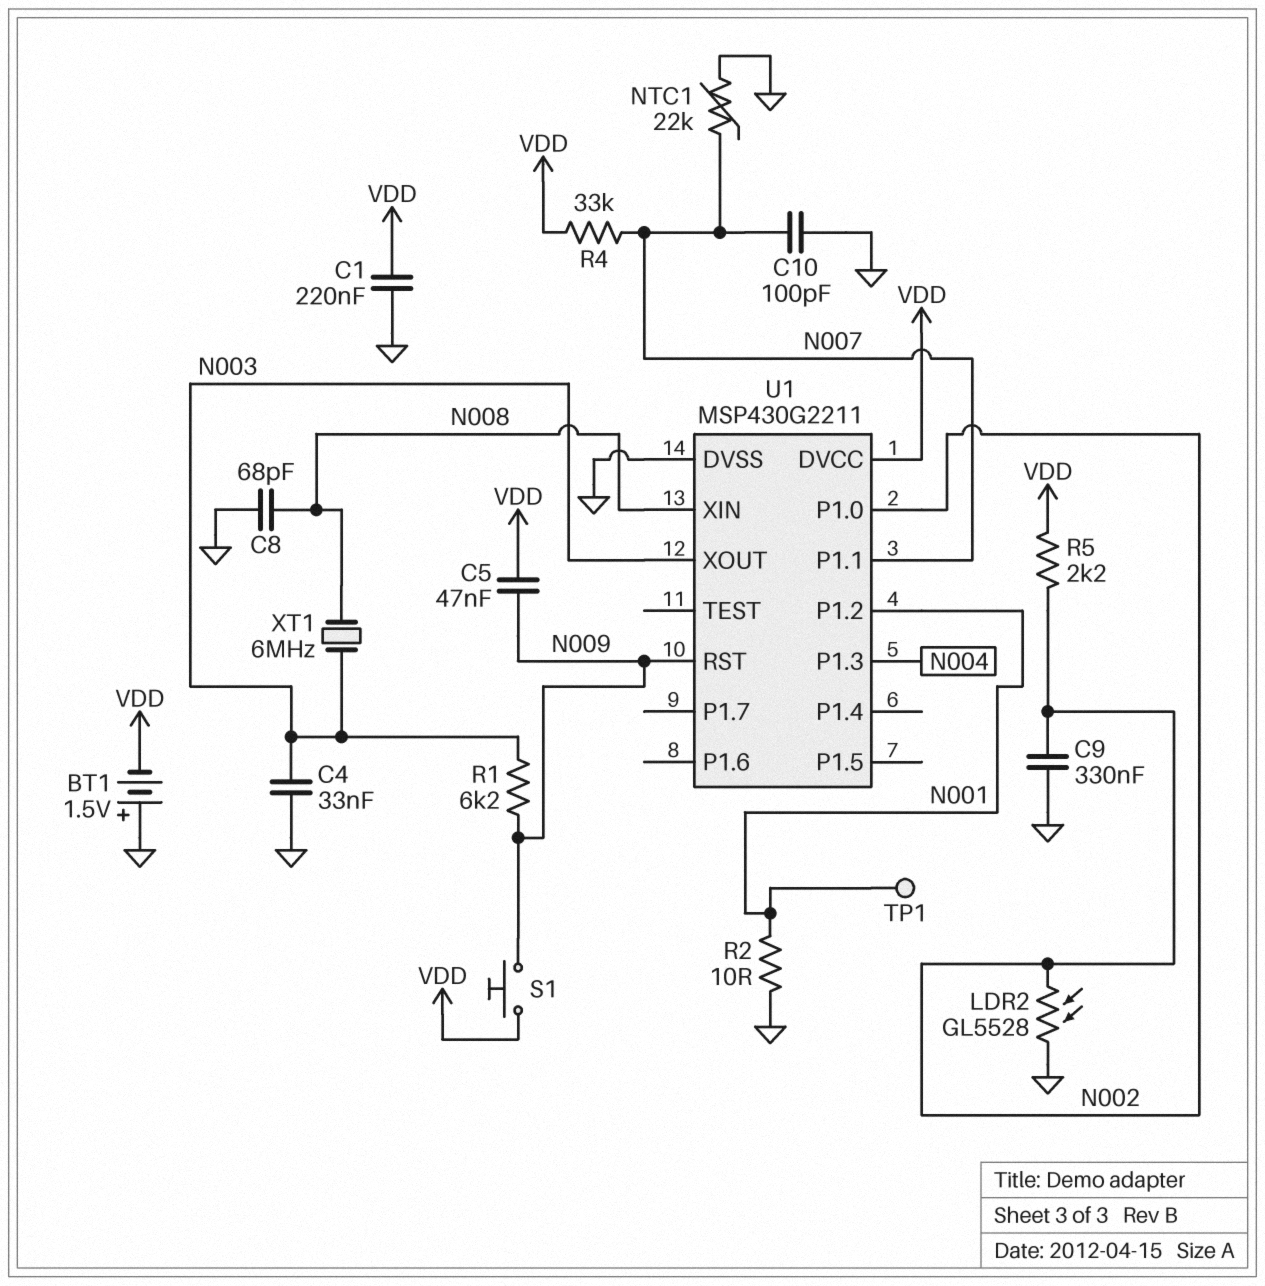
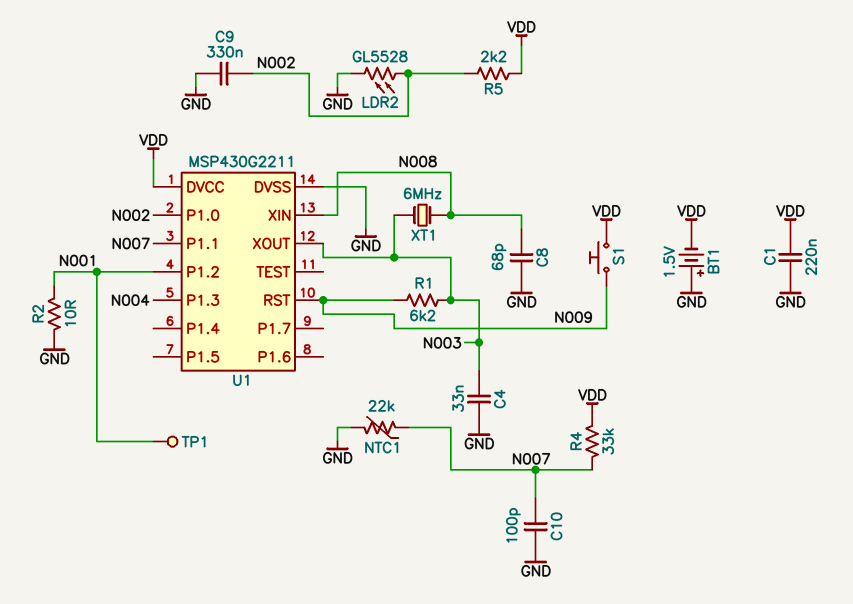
C5: 47nF (N009, VDD) -> none

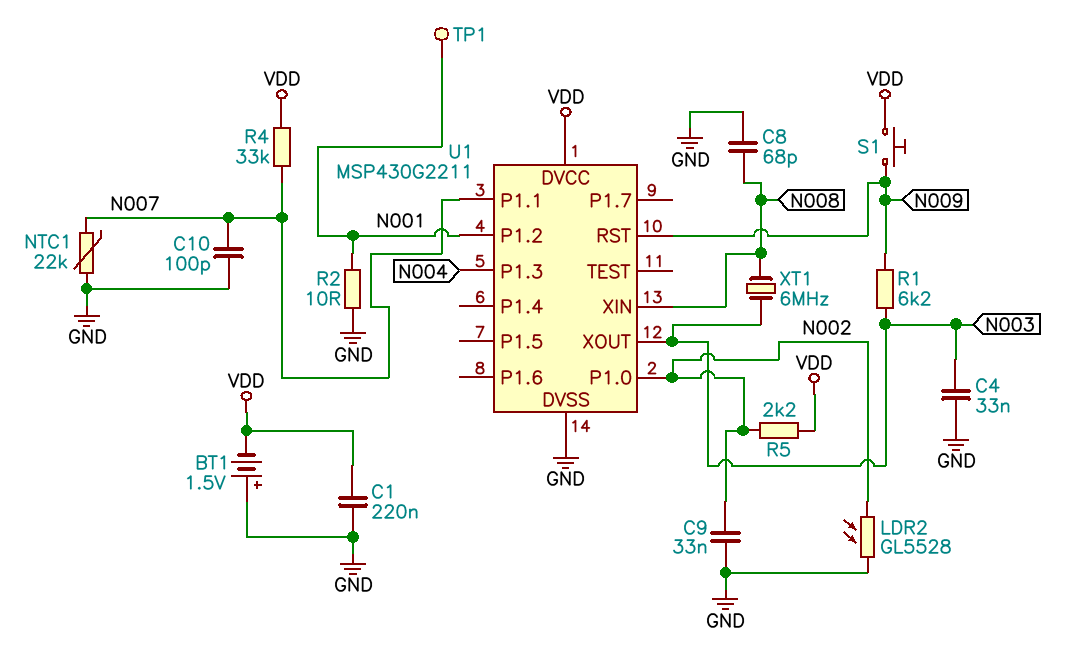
C9: 330nF (GND, N002) -> 33nF (GND, N002)

